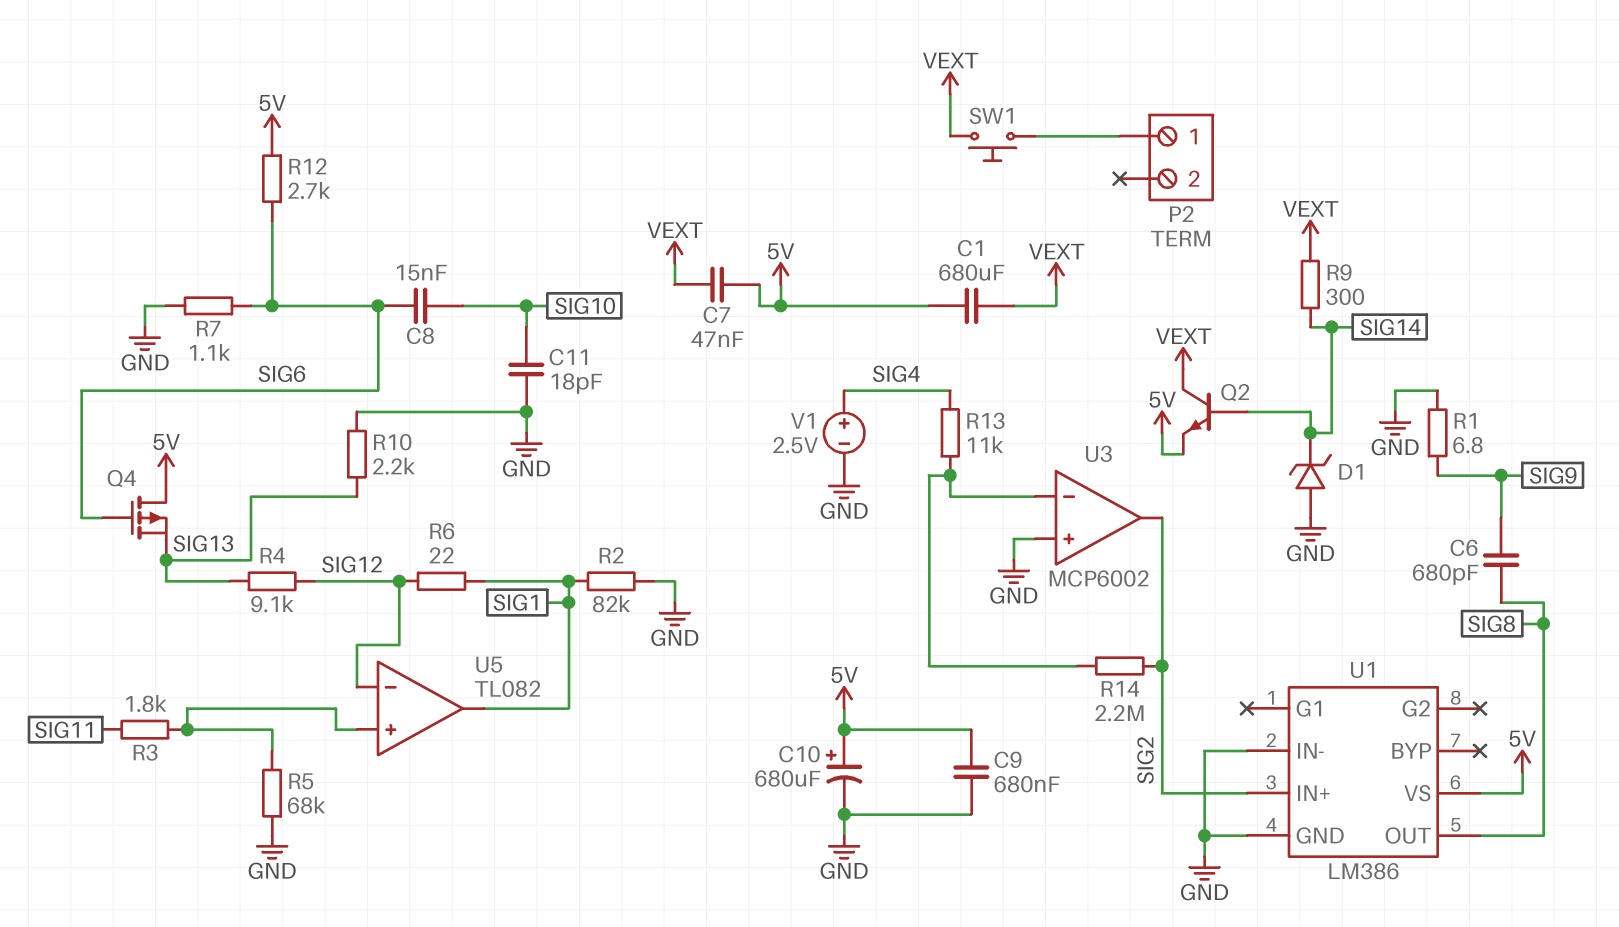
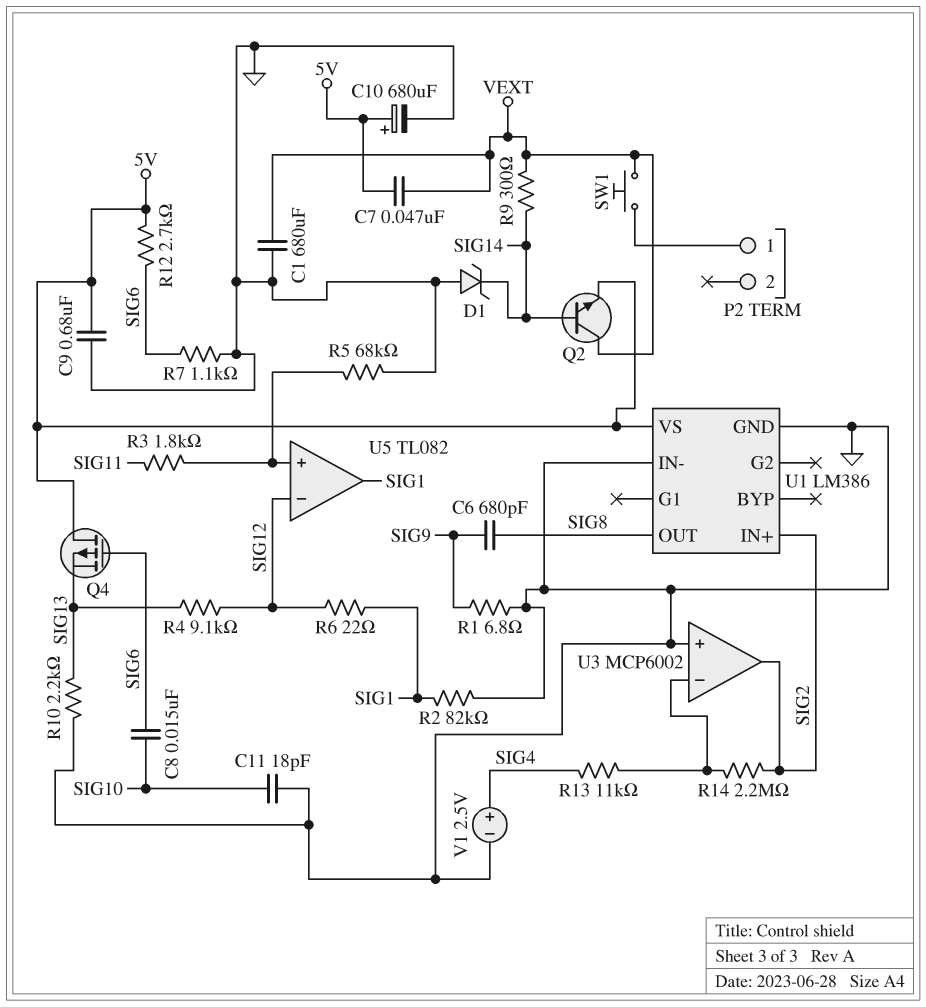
C1: 680uF (5V, VEXT) -> 680uF (GND, VEXT)

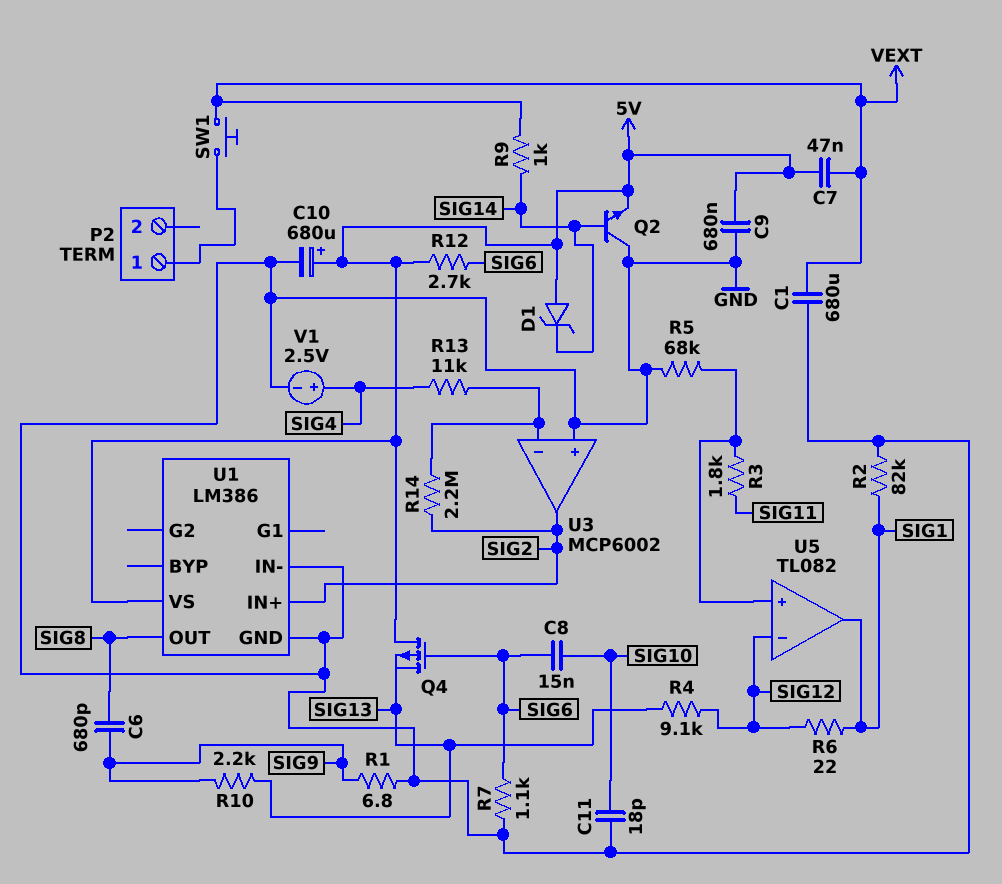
D1: zener (A GND, K SIG14) -> zener (A 5V, K SIG14)
Q2: NPN (B SIG14, C VEXT, E 5V) -> NPN (B SIG14, C GND, E 5V)
R9: 300 (SIG14, VEXT) -> 1k (SIG14, VEXT)
R10: 2.2k (GND, SIG13) -> 2.2k (SIG9, SIG13)

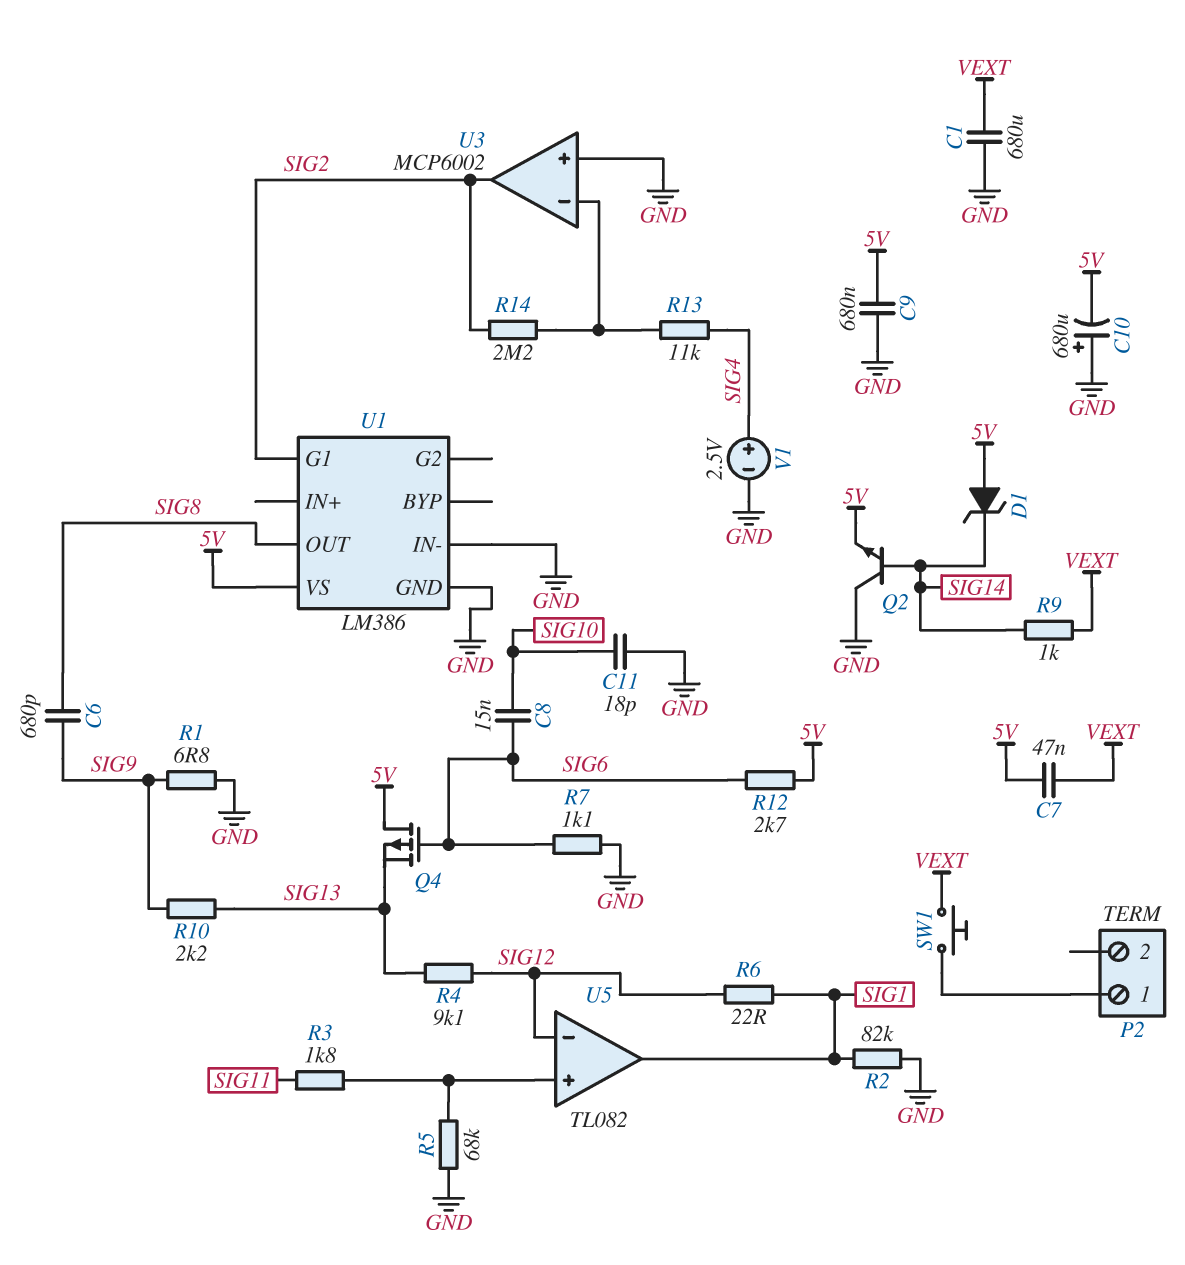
C10: 680uF (plus 5V, minus GND) -> 680uF (plus GND, minus 5V)
U1 pin G1: none -> SIG2
U1 pin IN+: SIG2 -> none

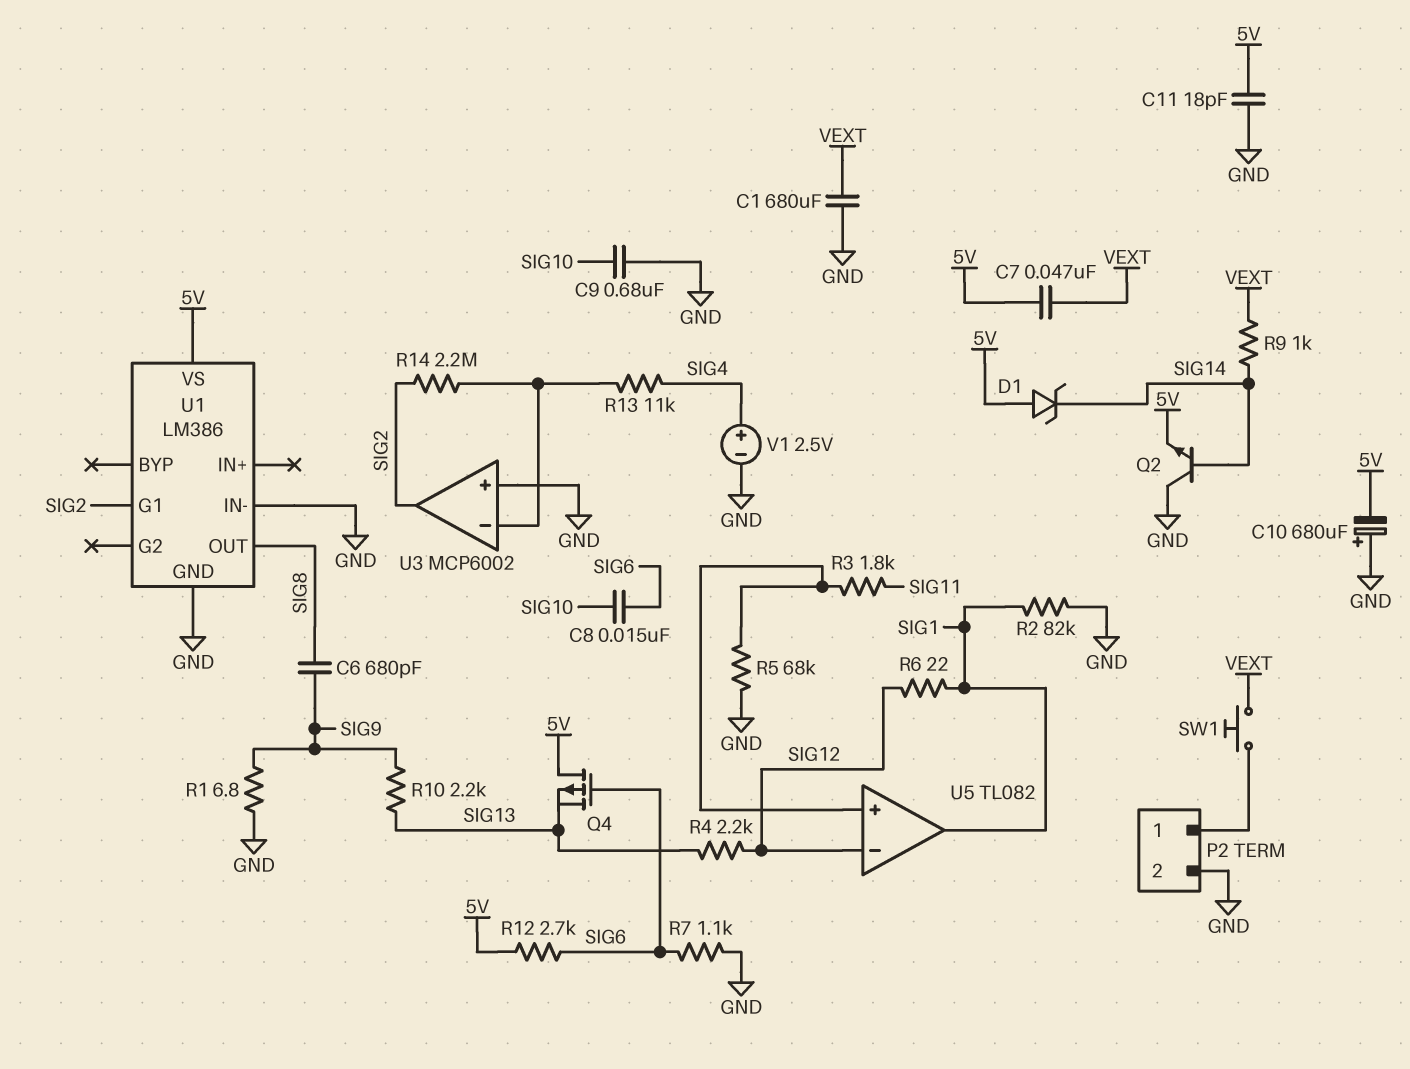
C9: 680nF (5V, GND) -> 680nF (GND, SIG10)
C11: 18pF (GND, SIG10) -> 18pF (5V, GND)
P2 pin 2: none -> GND
R4: 9.1k (SIG12, SIG13) -> 2.2k (SIG12, SIG13)

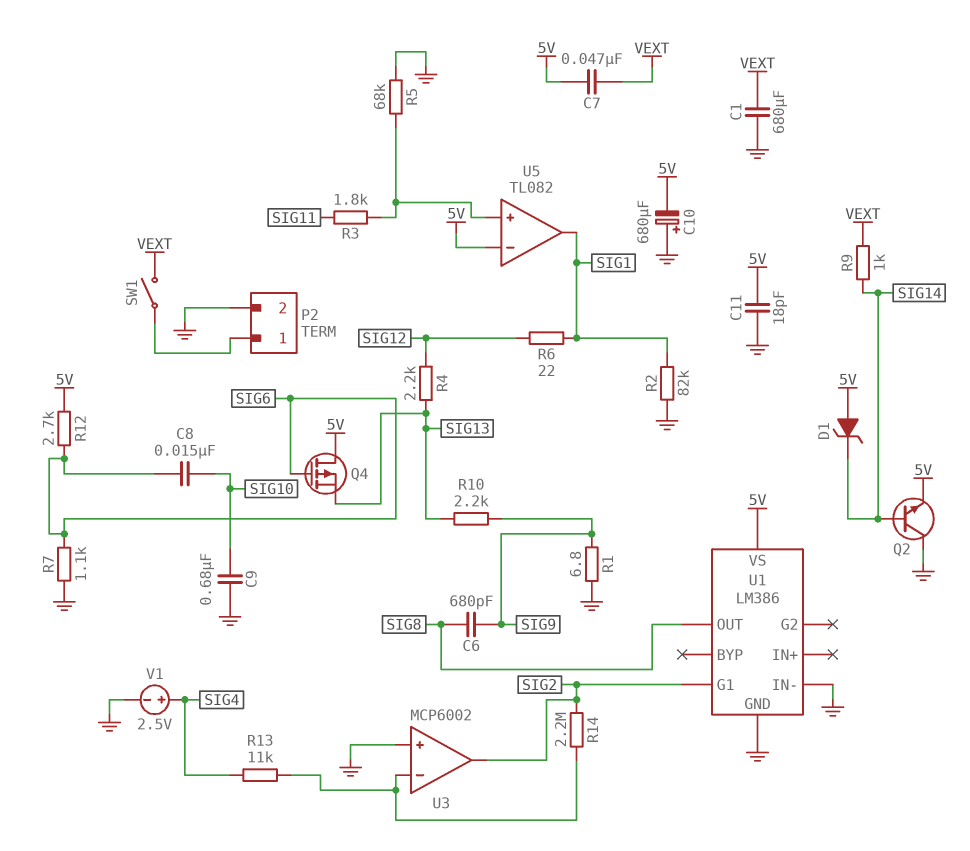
SW1: button (P2/1, VEXT) -> switch (P2/1, VEXT)
U5 pin in-: SIG12 -> 5V

